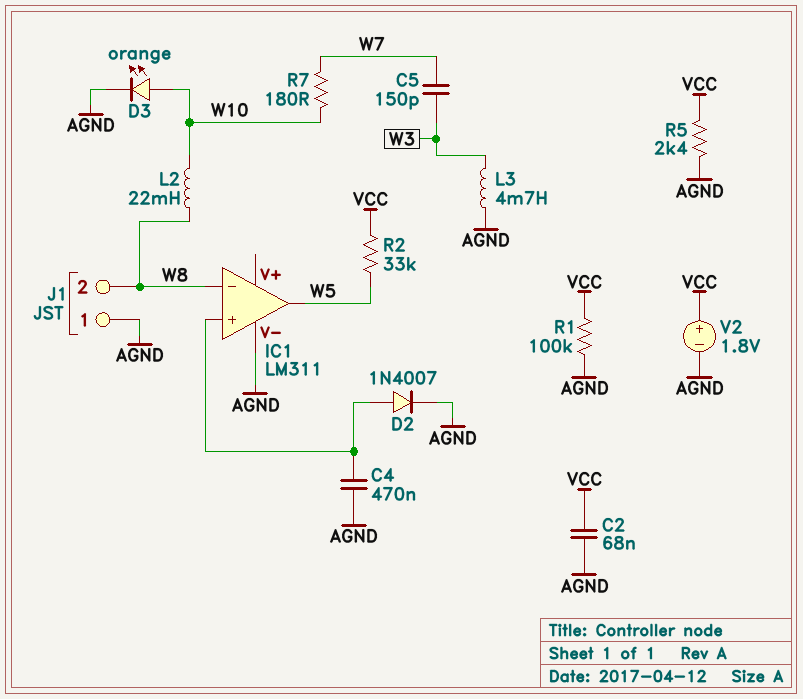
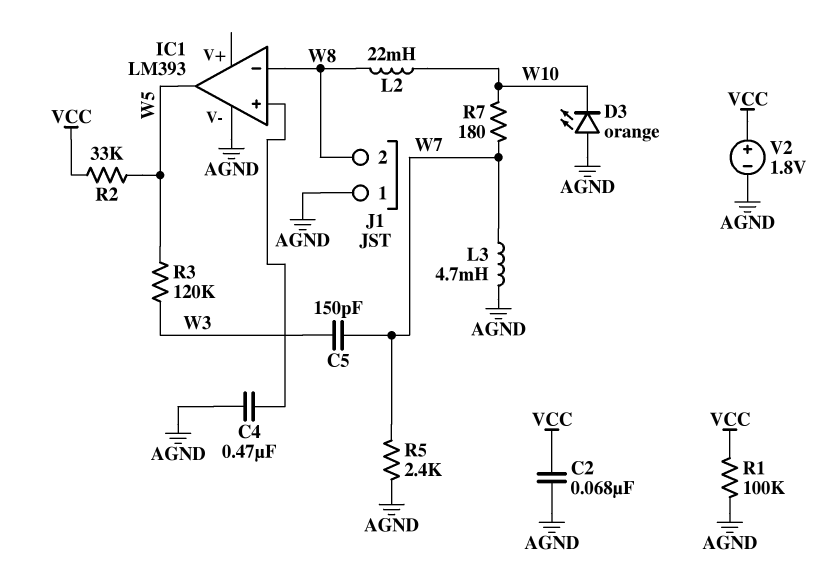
D2: diode 1N4007 (A IC1/in+, K AGND) -> none
D3: LED orange (A W10, K AGND) -> LED orange (A AGND, K W10)
IC1: LM311 -> LM393
L3: 4.7mH (AGND, W3) -> 4.7mH (AGND, W7)
R3: none -> 120k (W3, W5)
R5: 2.4k (AGND, VCC) -> 2.4k (AGND, W7)

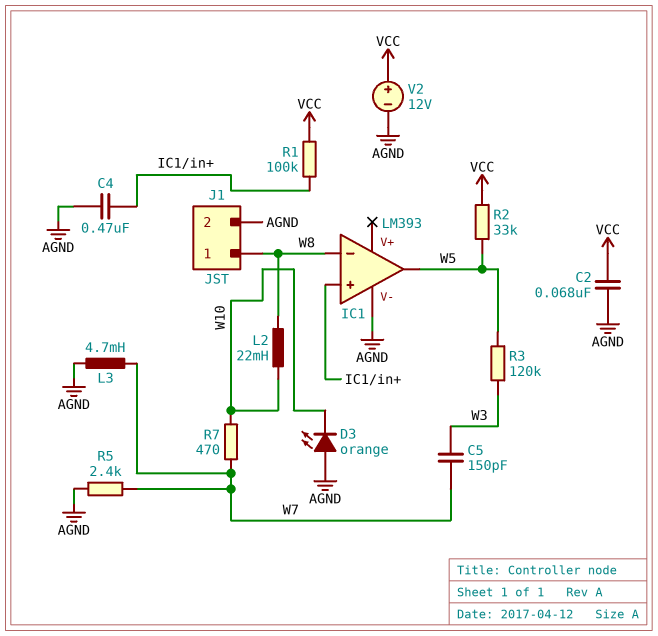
J1 pin 1: AGND -> W8
J1 pin 2: W8 -> AGND
R1: 100k (AGND, VCC) -> 100k (IC1/in+, VCC)
R7: 180 (W7, W10) -> 470 (W7, W10)
V2: 1.8V (plus VCC, minus AGND) -> 12V (plus VCC, minus AGND)

